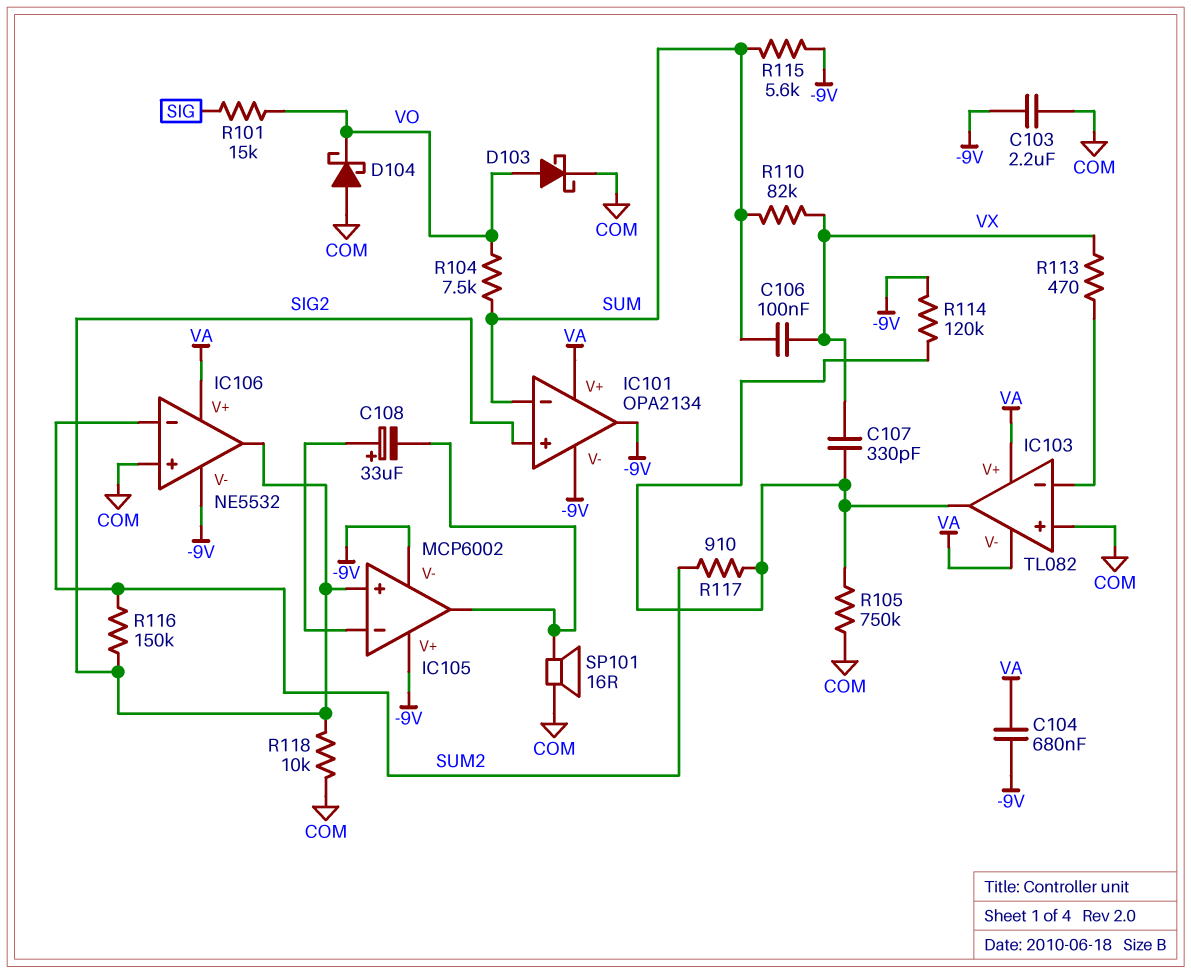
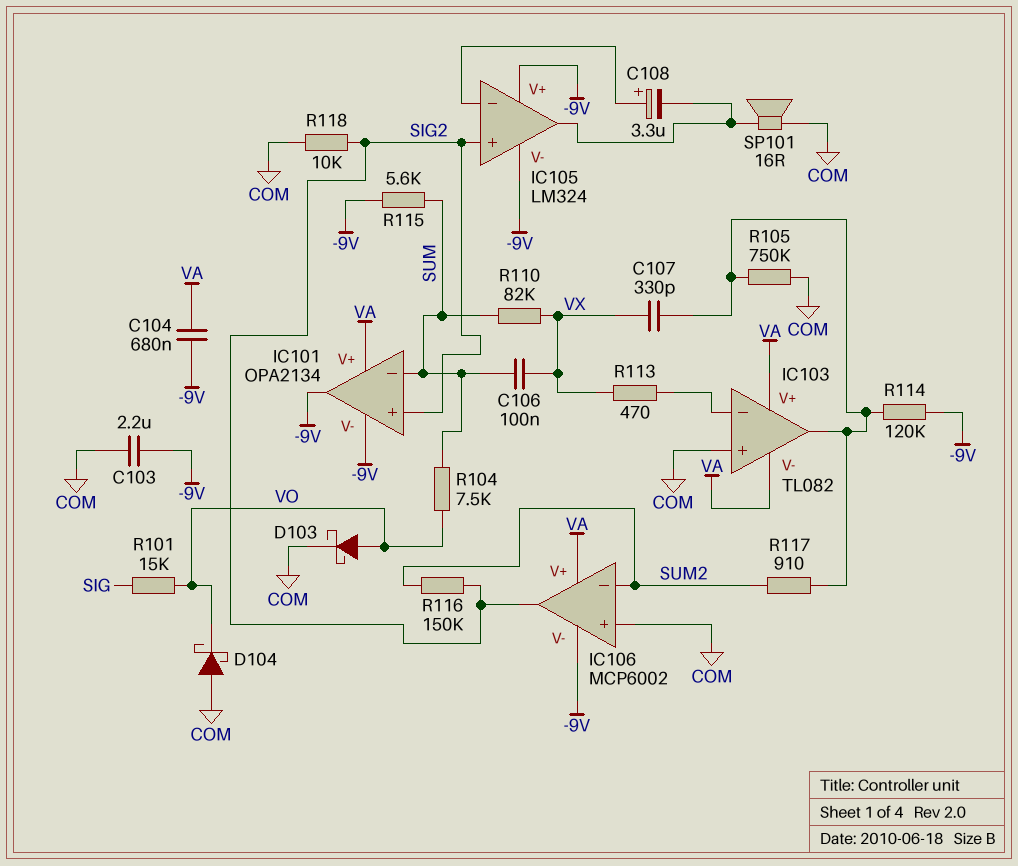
C108: 33uF (plus IC105/in-, minus IC105/out) -> 3.3uF (plus IC105/in-, minus IC105/out)
IC105: MCP6002 -> LM324
IC106: NE5532 -> MCP6002

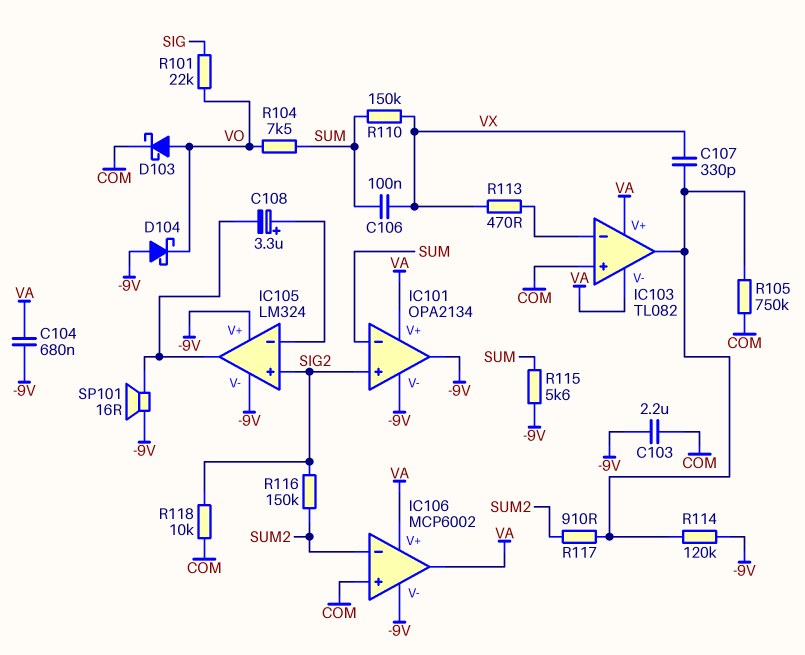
D104: schottky (A COM, K VO) -> schottky (A -9V, K VO)
IC106 pin out: SIG2 -> VA
R101: 15k (SIG, VO) -> 22k (SIG, VO)
R110: 82k (SUM, VX) -> 150k (SUM, VX)
SP101: speaker 16R (COM, IC105/out) -> speaker 16R (-9V, IC105/out)

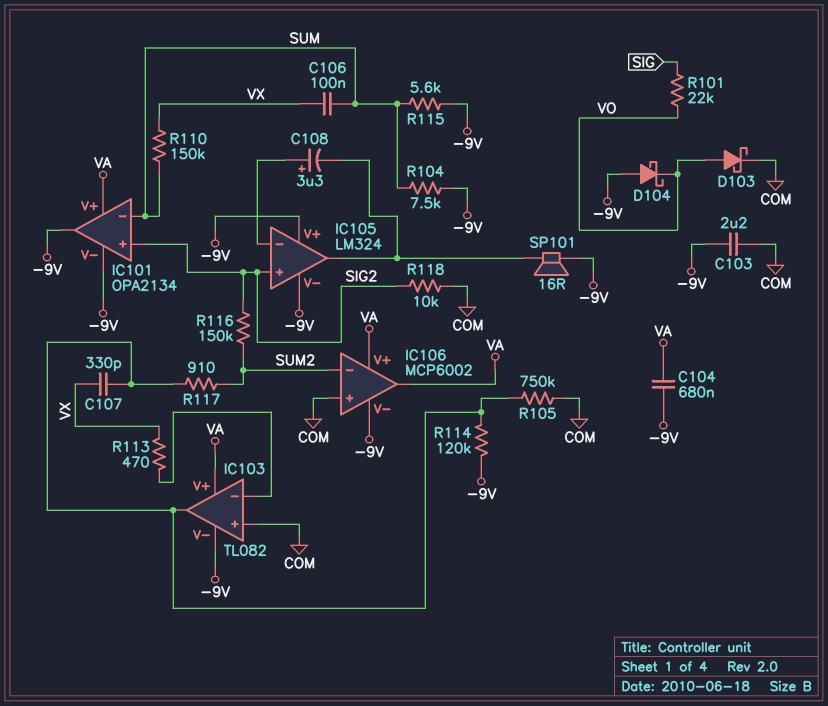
IC103 pin V-: VA -> -9V
R104: 7.5k (SUM, VO) -> 7.5k (-9V, SUM)

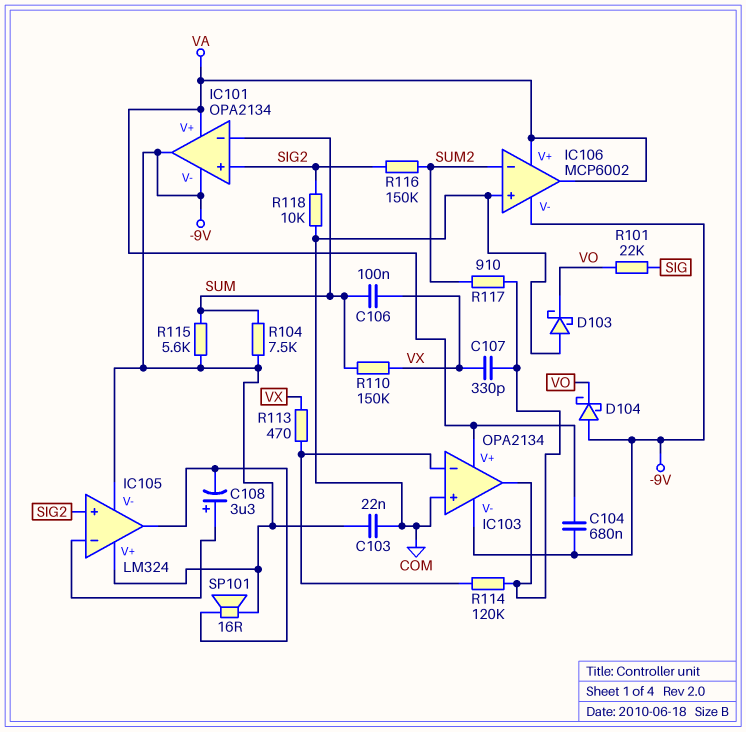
C103: 2.2uF (-9V, COM) -> 22nF (-9V, COM)
D103: schottky (A VO, K COM) -> schottky (A COM, K VO)
IC103: TL082 -> OPA2134
R105: 750k (COM, IC103/out) -> none
R114: 120k (-9V, IC103/out) -> 120k (IC103/in-, IC103/out)

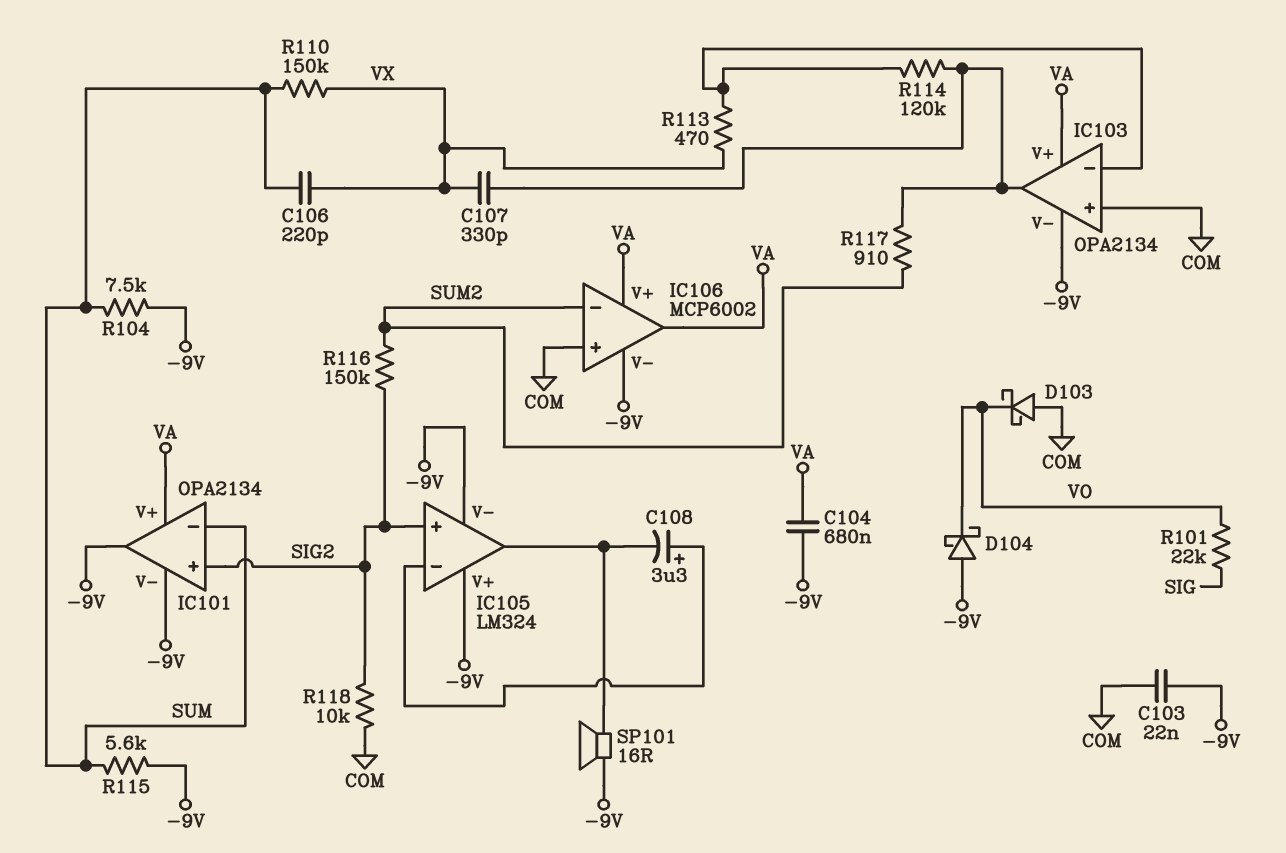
C106: 100nF (SUM, VX) -> 220pF (SUM, VX)

